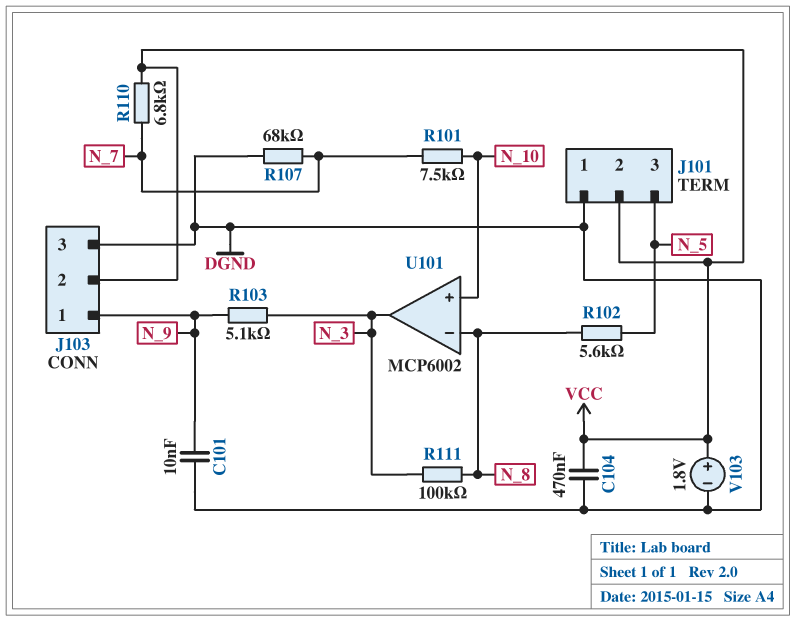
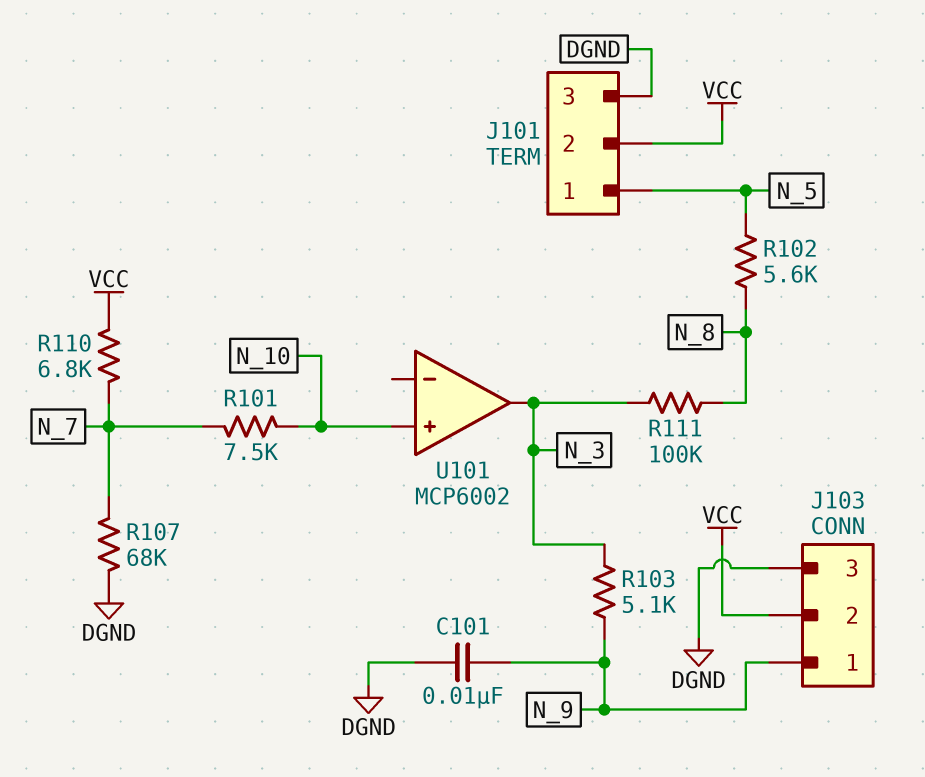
C104: 470nF (DGND, VCC) -> none
J101 pin 1: DGND -> N_5
J101 pin 3: N_5 -> DGND
U101 pin in-: N_8 -> none
V103: 1.8V (plus VCC, minus DGND) -> none

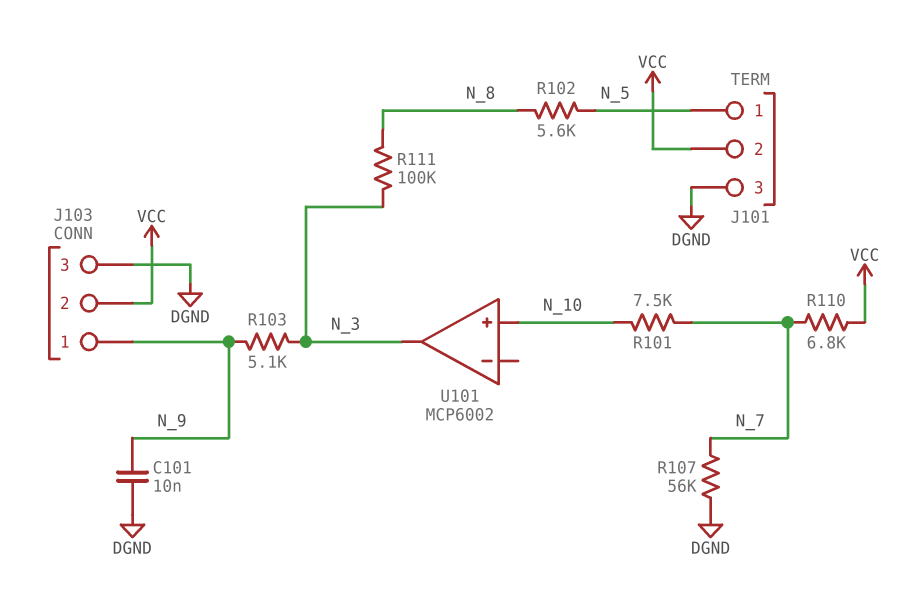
R107: 68k (DGND, N_7) -> 56k (DGND, N_7)

